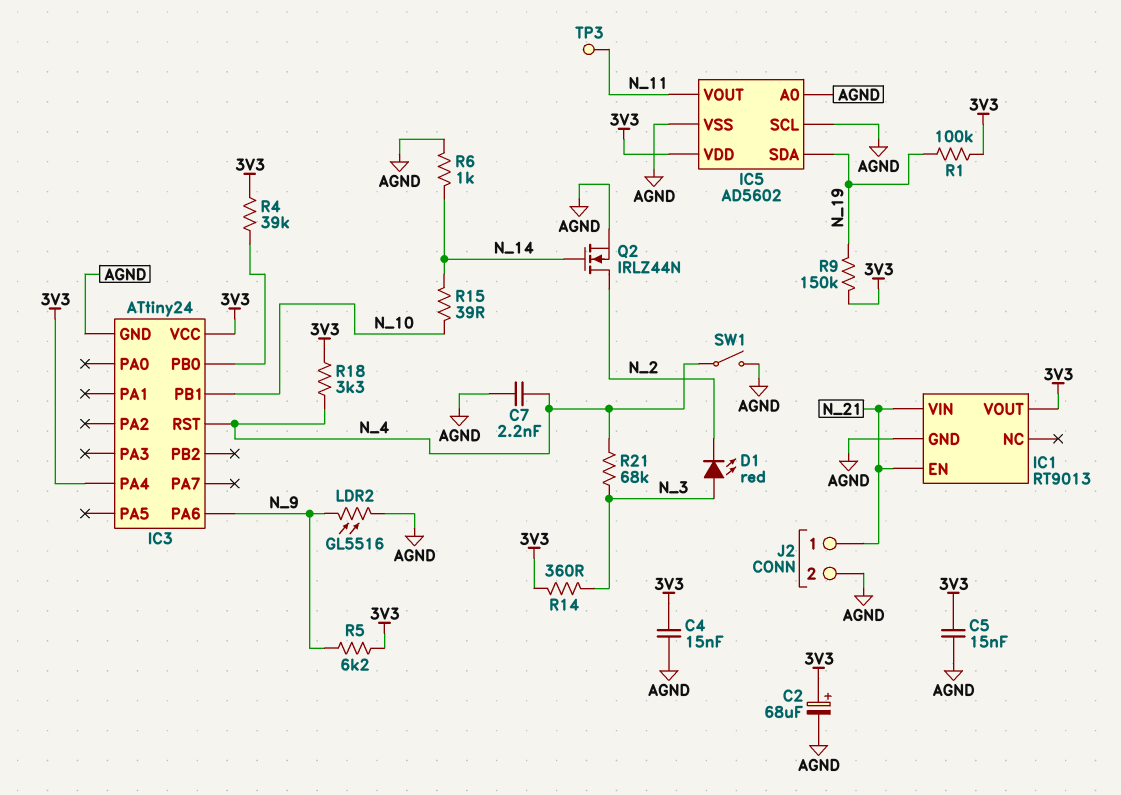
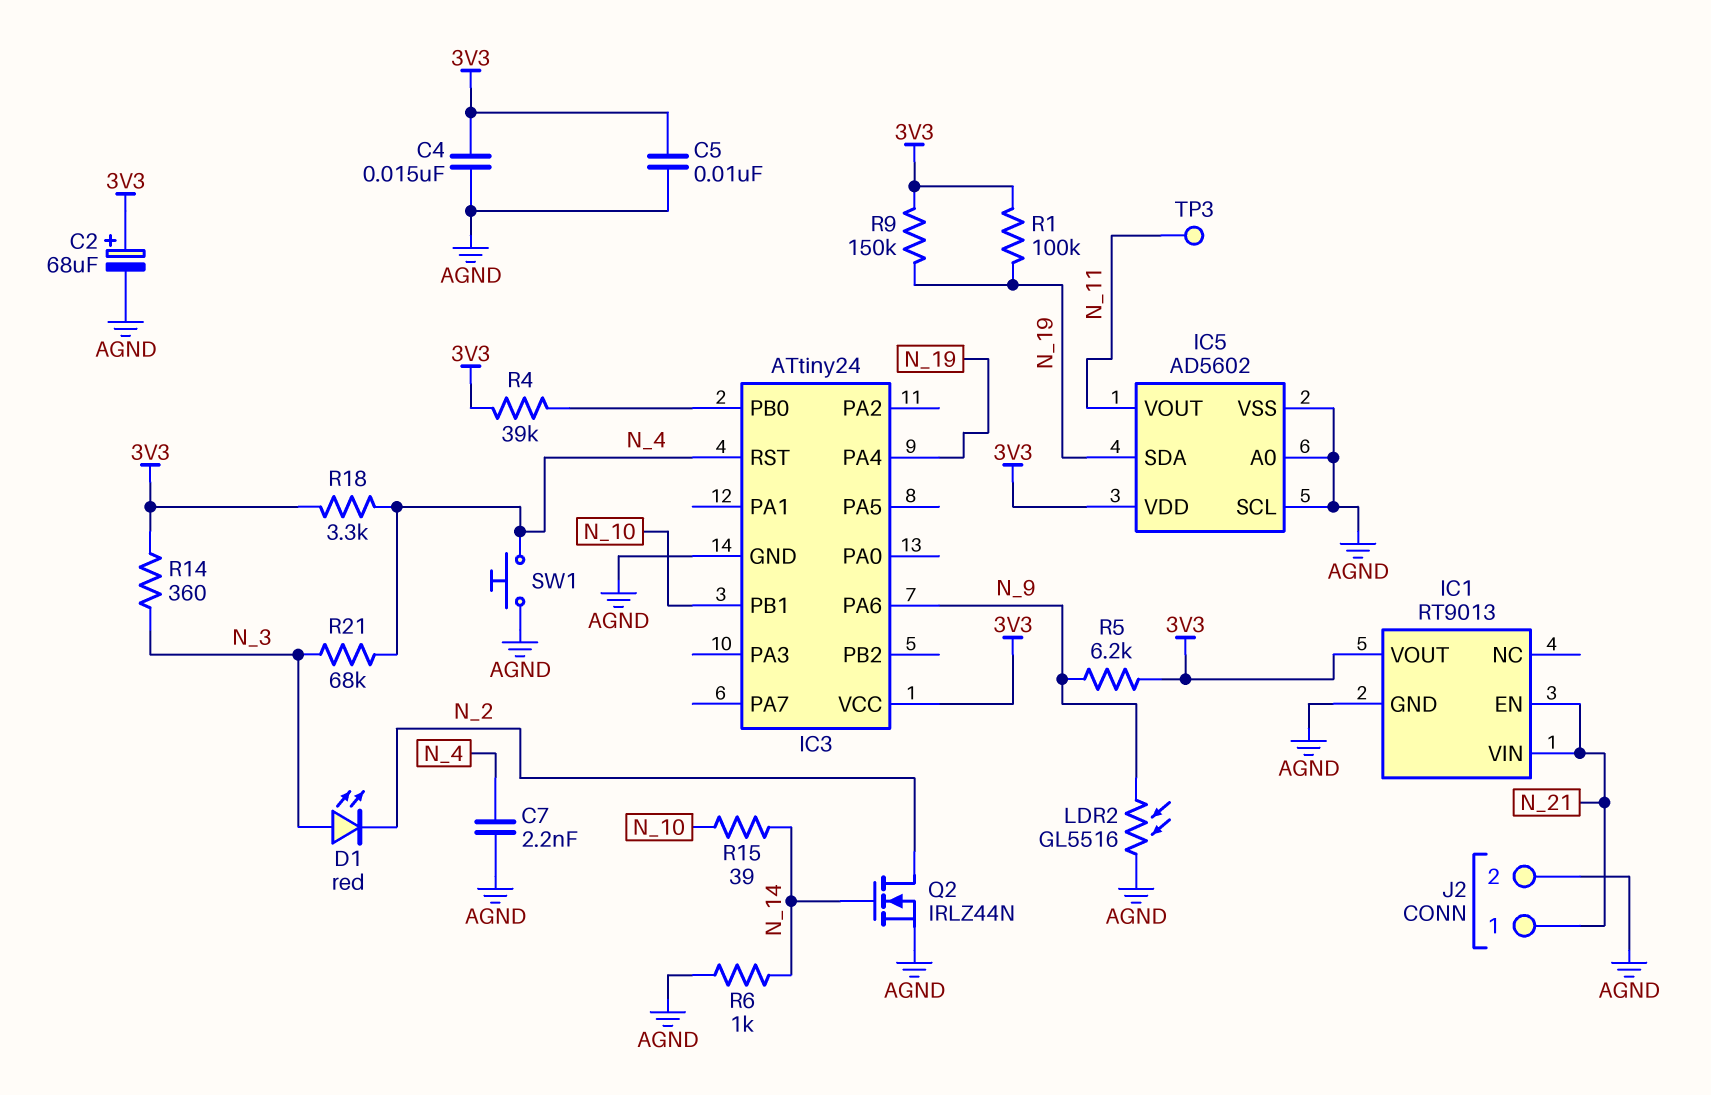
C5: 15nF (3V3, AGND) -> 10nF (3V3, AGND)
IC3 pin PA4: 3V3 -> N_19
SW1: switch (AGND, N_4) -> button (AGND, N_4)

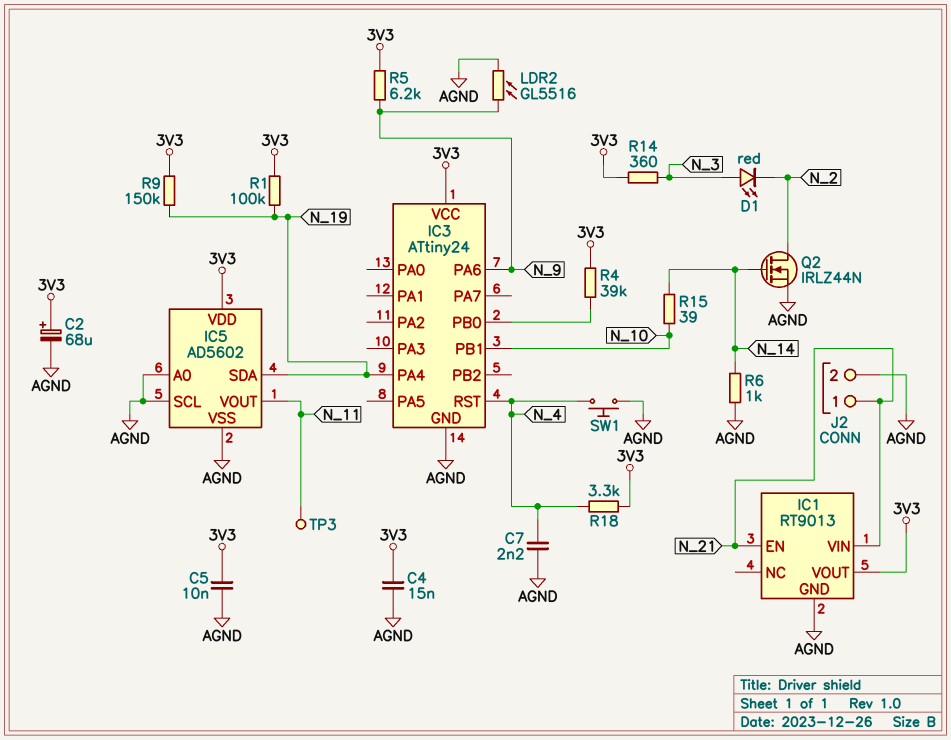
R21: 68k (N_3, N_4) -> none

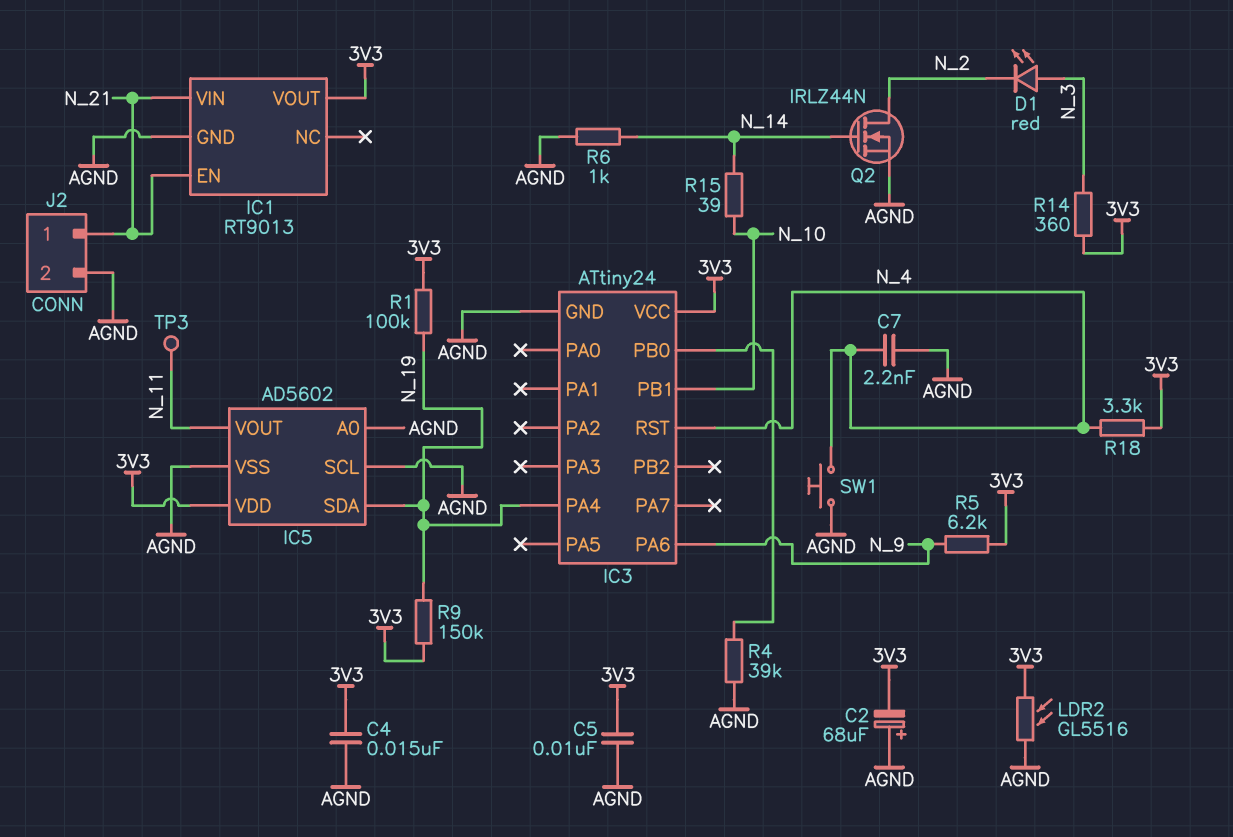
C2: 68uF (plus 3V3, minus AGND) -> 68uF (plus AGND, minus 3V3)
LDR2: GL5516 (AGND, N_9) -> GL5516 (3V3, AGND)
R4: 39k (3V3, IC3/PB0) -> 39k (AGND, IC3/PB0)

